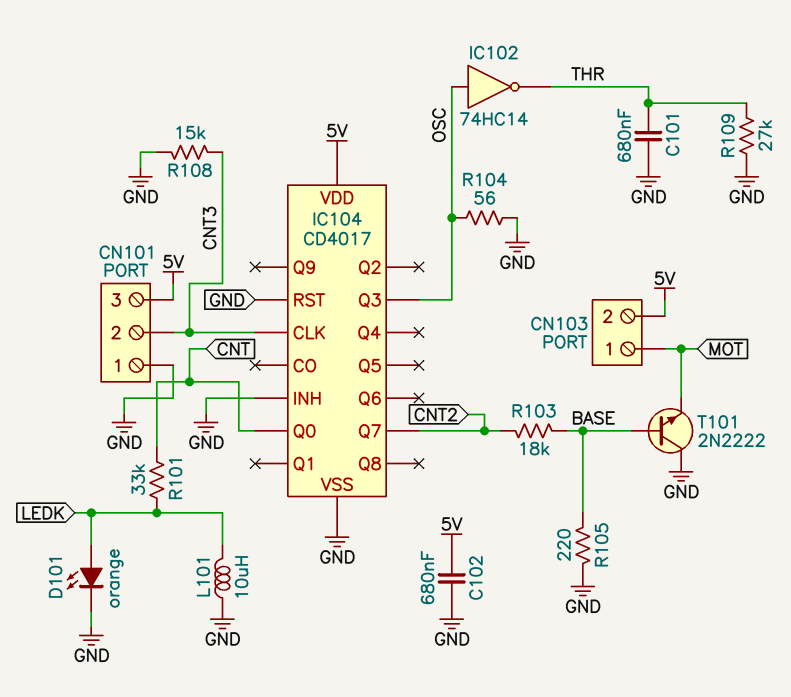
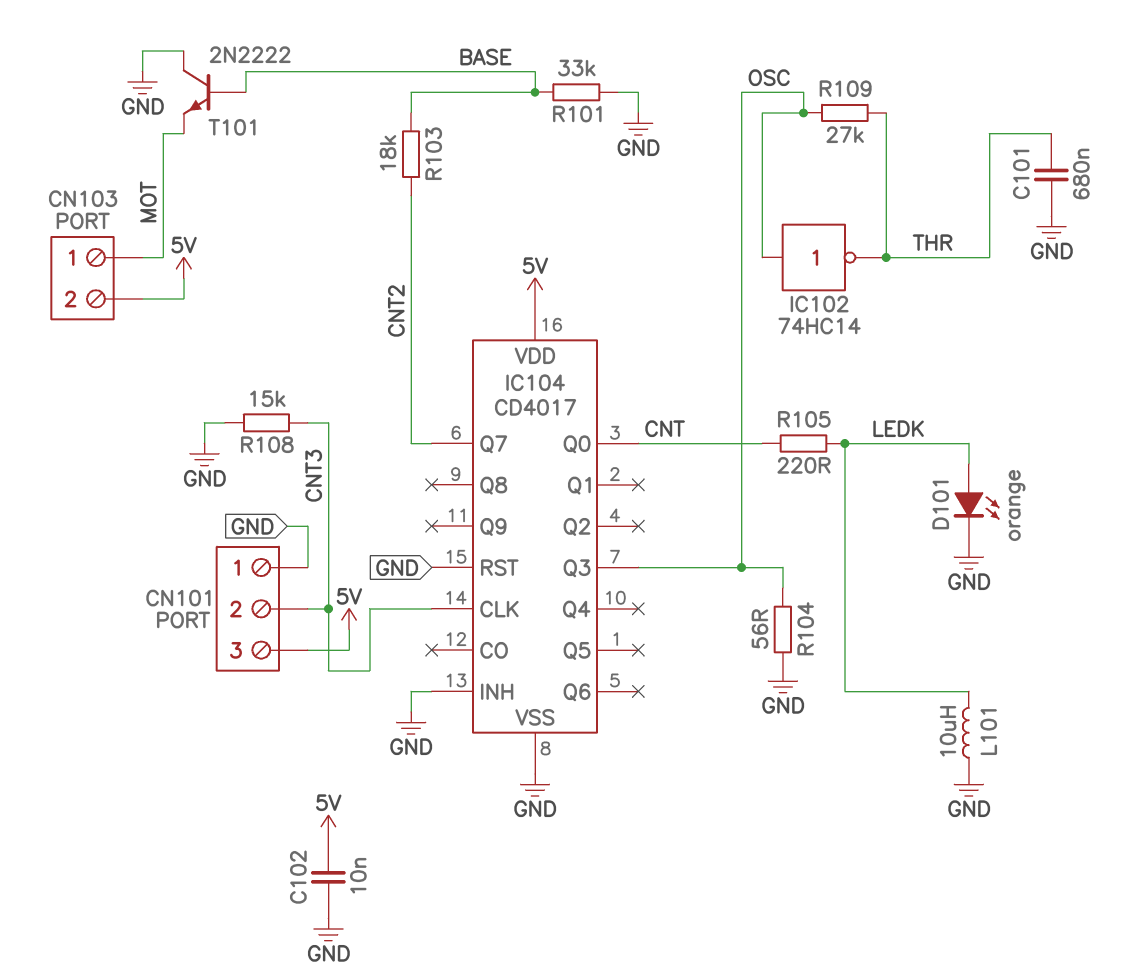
C102: 680nF (5V, GND) -> 10nF (5V, GND)
R101: 33k (CNT, LEDK) -> 33k (BASE, GND)
R105: 220 (BASE, GND) -> 220 (CNT, LEDK)
R109: 27k (GND, THR) -> 27k (OSC, THR)

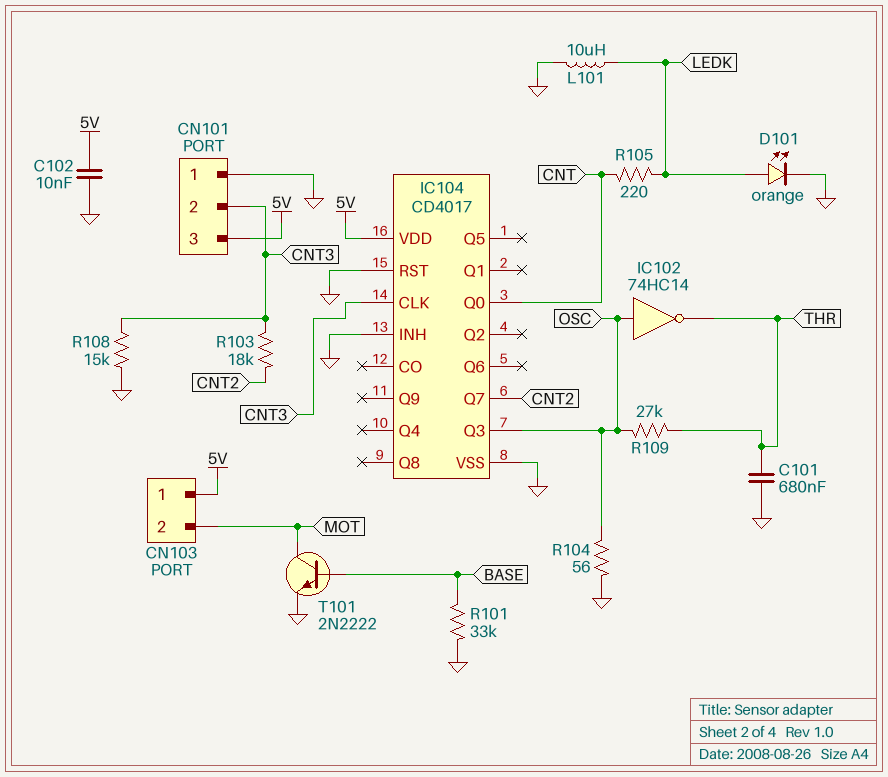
CN103 pin 1: MOT -> 5V
CN103 pin 2: 5V -> MOT
R103: 18k (BASE, CNT2) -> 18k (CNT2, CNT3)
T101: NPN 2N2222 (B BASE, C GND, E MOT) -> NPN 2N2222 (B BASE, C MOT, E GND)

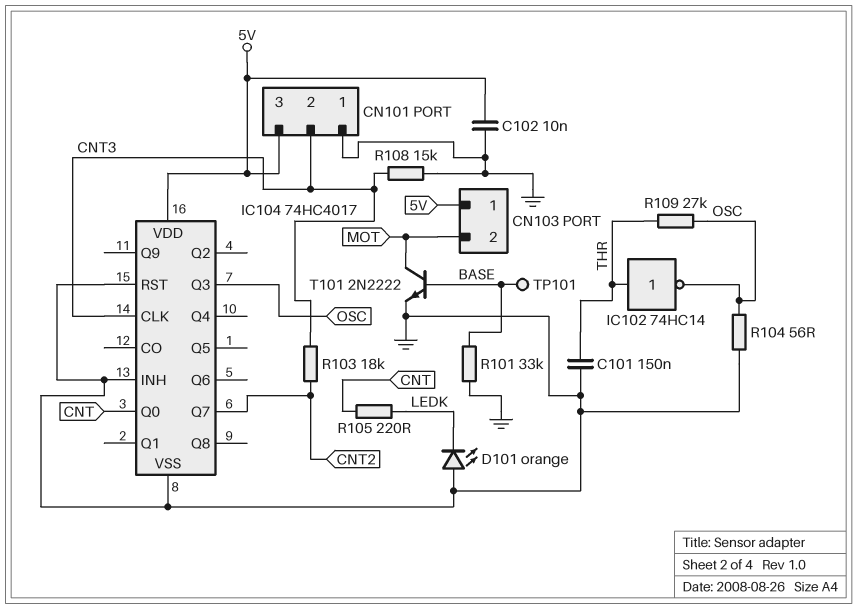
C101: 680nF (GND, THR) -> 150nF (GND, THR)
D101: LED orange (A LEDK, K GND) -> LED orange (A GND, K LEDK)
IC102: NOT 74HC14 (in OSC, out THR) -> NOT 74HC14 (in THR, out OSC)
IC104: CD4017 -> 74HC4017
L101: 10uH (GND, LEDK) -> none
TP101: none -> test point (BASE)

